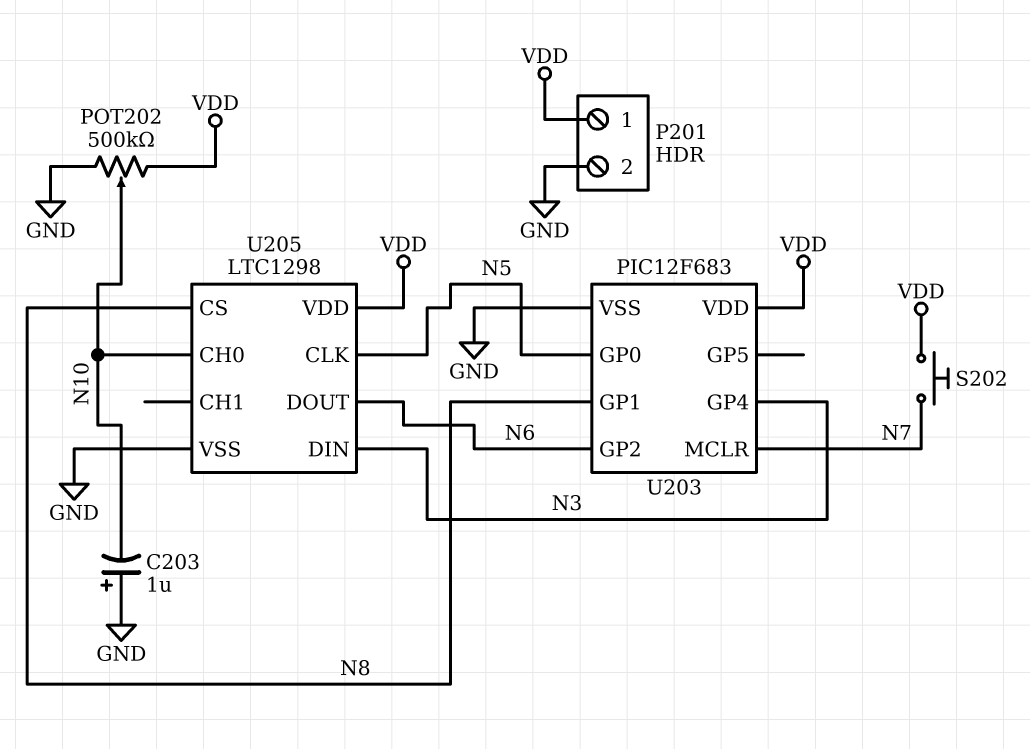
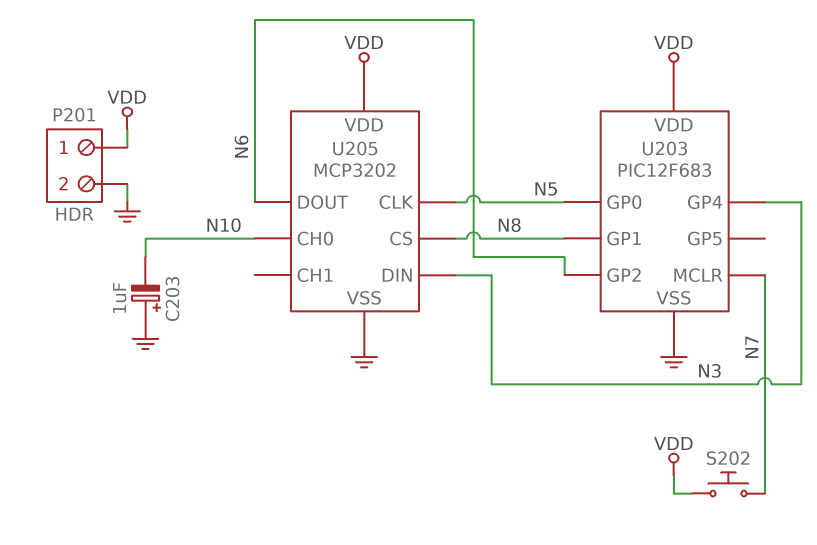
POT202: 500k (GND, VDD, wiper N10) -> none
U205: LTC1298 -> MCP3202

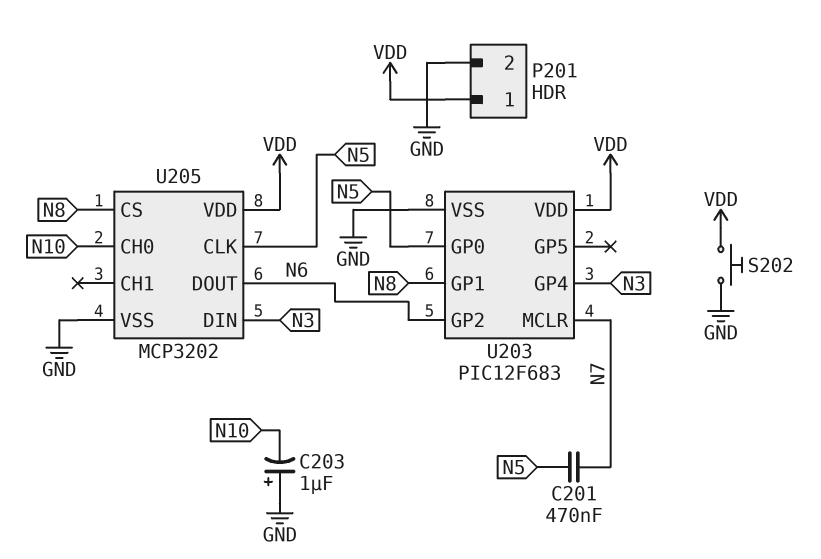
C201: none -> 470nF (N5, N7)
S202: button (N7, VDD) -> button (GND, VDD)

